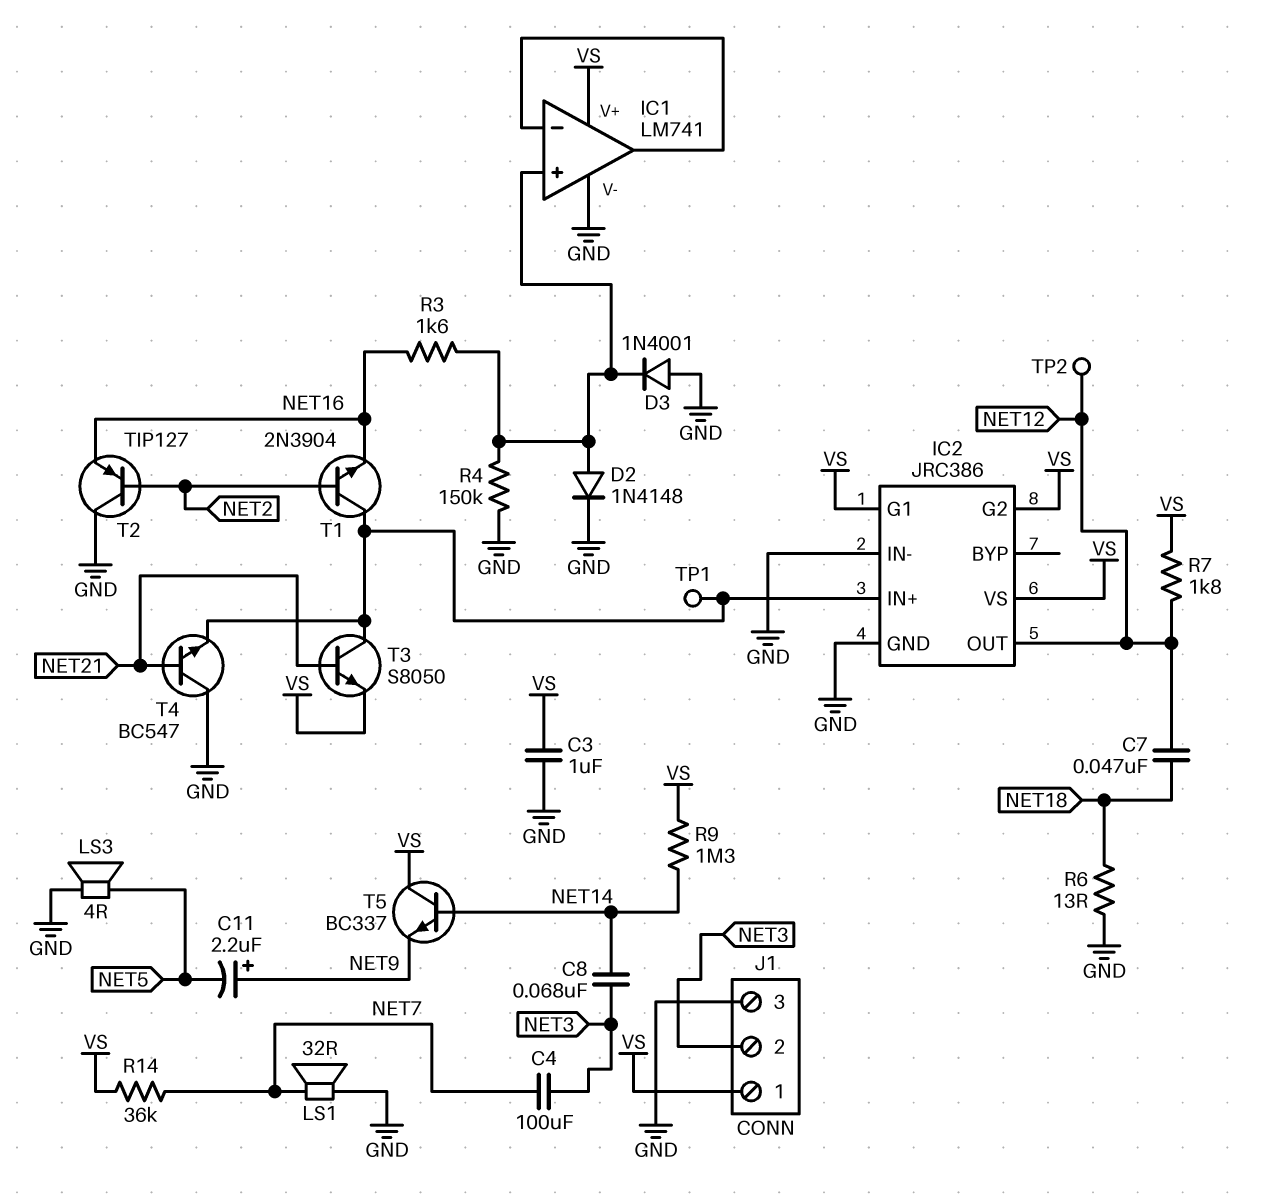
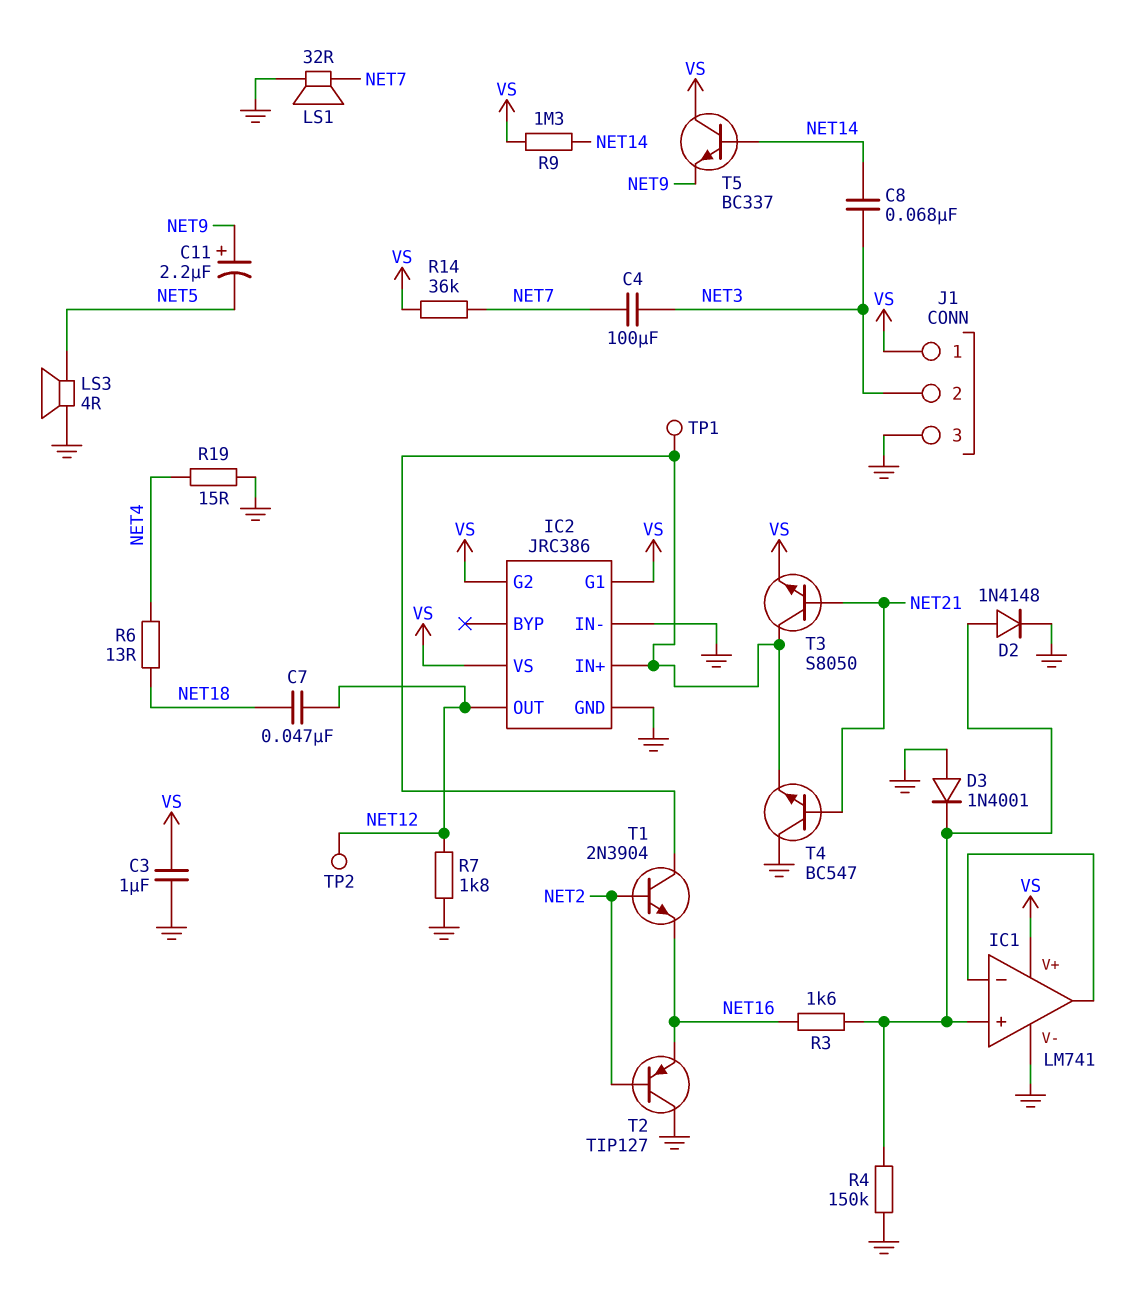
R6: 13 (GND, NET18) -> 13 (NET4, NET18)
R7: 1.8k (NET12, VS) -> 1.8k (GND, NET12)
R19: none -> 15 (GND, NET4)

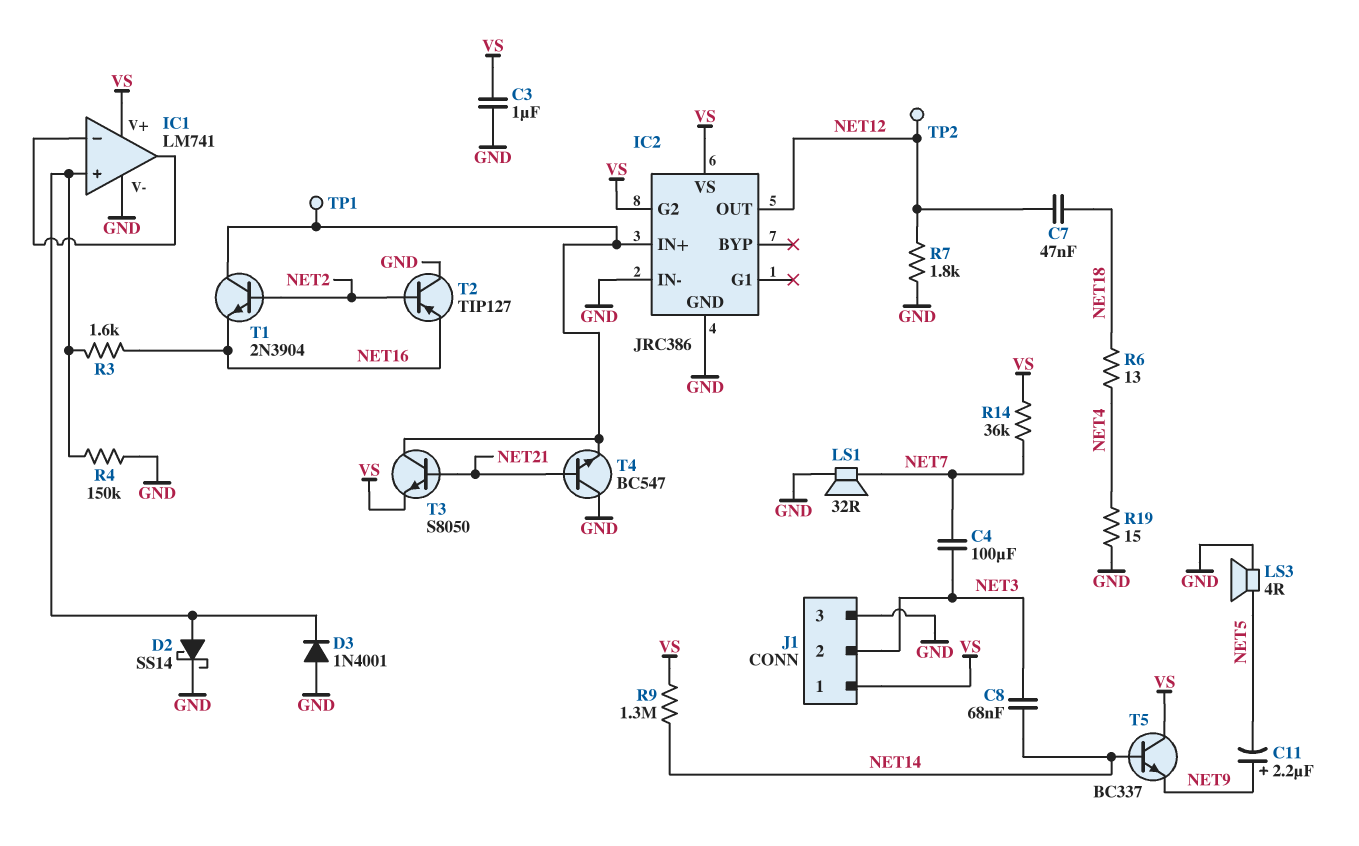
D2: diode 1N4148 (A IC1/in+, K GND) -> schottky SS14 (A IC1/in+, K GND)
IC2 pin G1: VS -> none

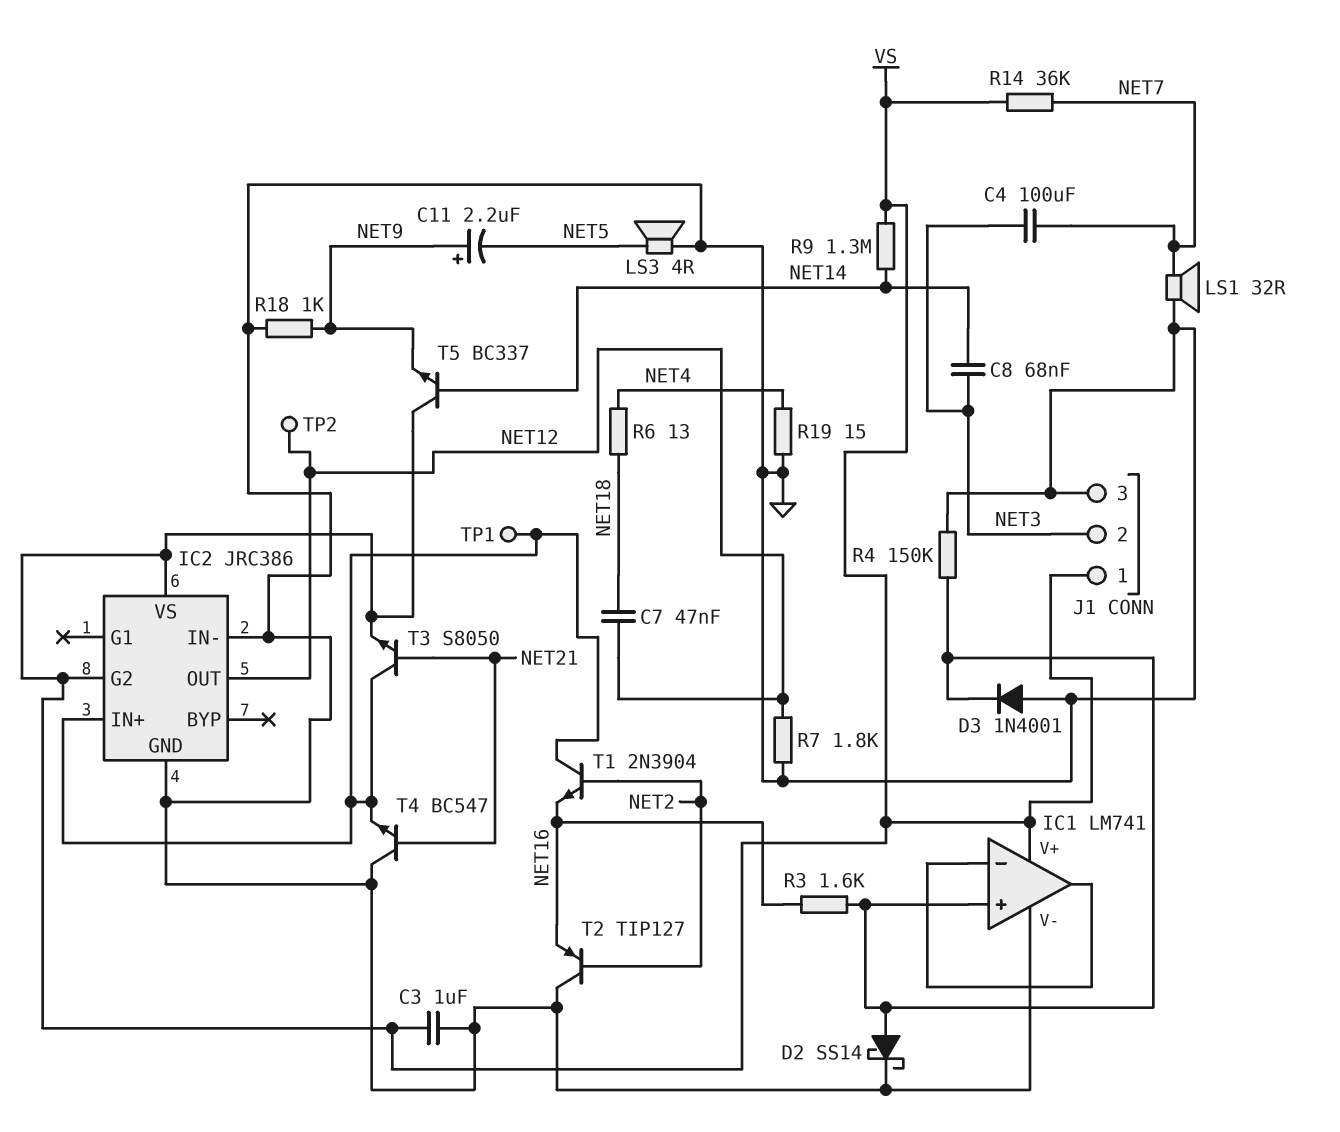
R18: none -> 1k (GND, NET9)

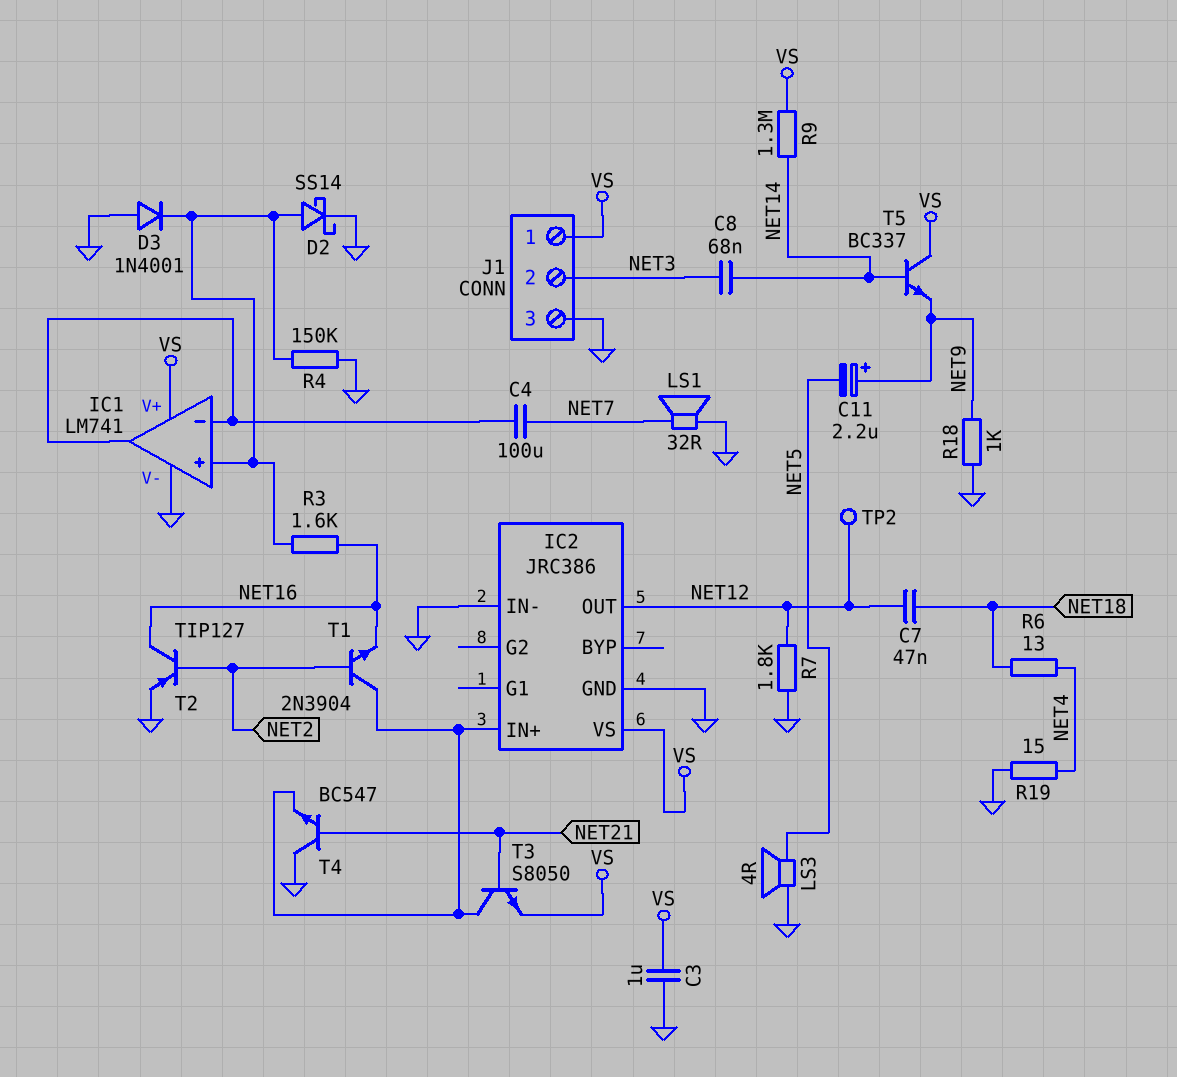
C4: 100uF (NET3, NET7) -> 100uF (IC1/in-, NET7)
IC2 pin G2: VS -> none
R14: 36k (NET7, VS) -> none
T2: PNP TIP127 (B NET2, C GND, E NET16) -> PNP TIP127 (B NET2, C NET16, E GND)
TP1: test point (IC2/IN+) -> none

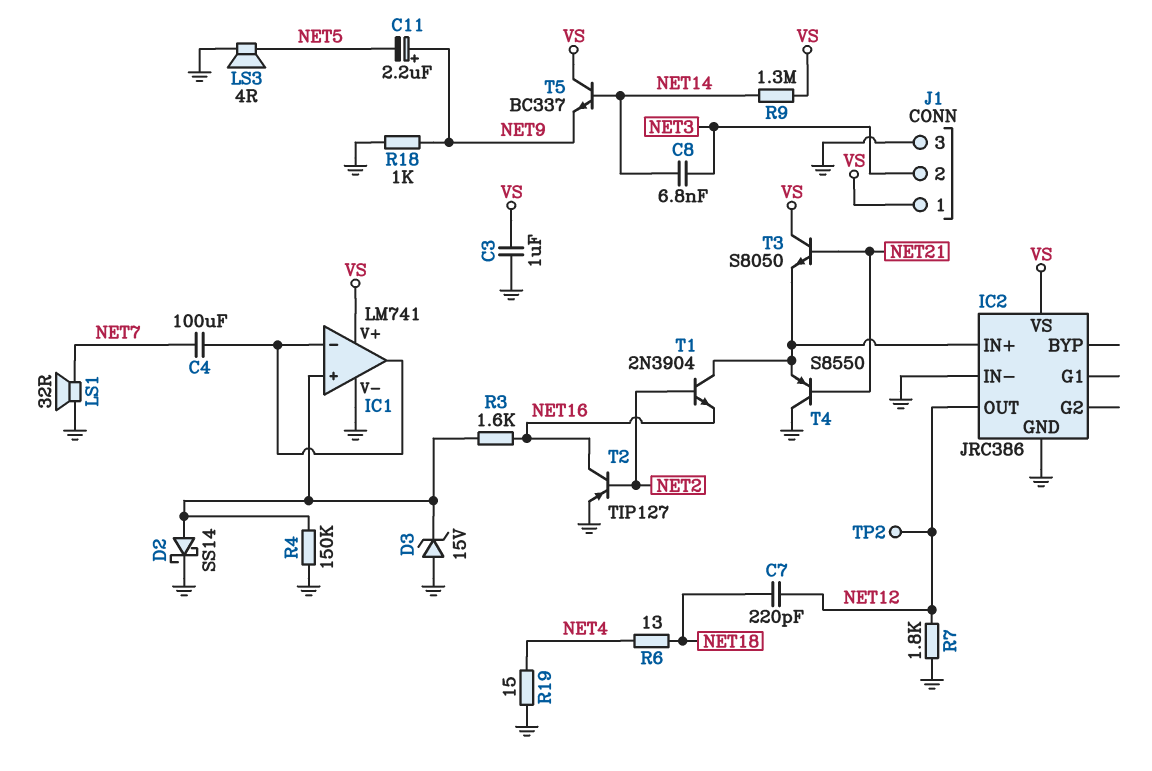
C7: 47nF (NET12, NET18) -> 220pF (NET12, NET18)
C8: 68nF (NET3, NET14) -> 6.8nF (NET3, NET14)
D3: diode 1N4001 (A GND, K IC1/in+) -> zener 15V (A GND, K IC1/in+)
T3: NPN S8050 (B NET21, C IC2/IN+, E VS) -> NPN S8050 (B NET21, C VS, E IC2/IN+)
T4: NPN BC547 (B NET21, C GND, E IC2/IN+) -> PNP S8550 (B NET21, C GND, E IC2/IN+)

